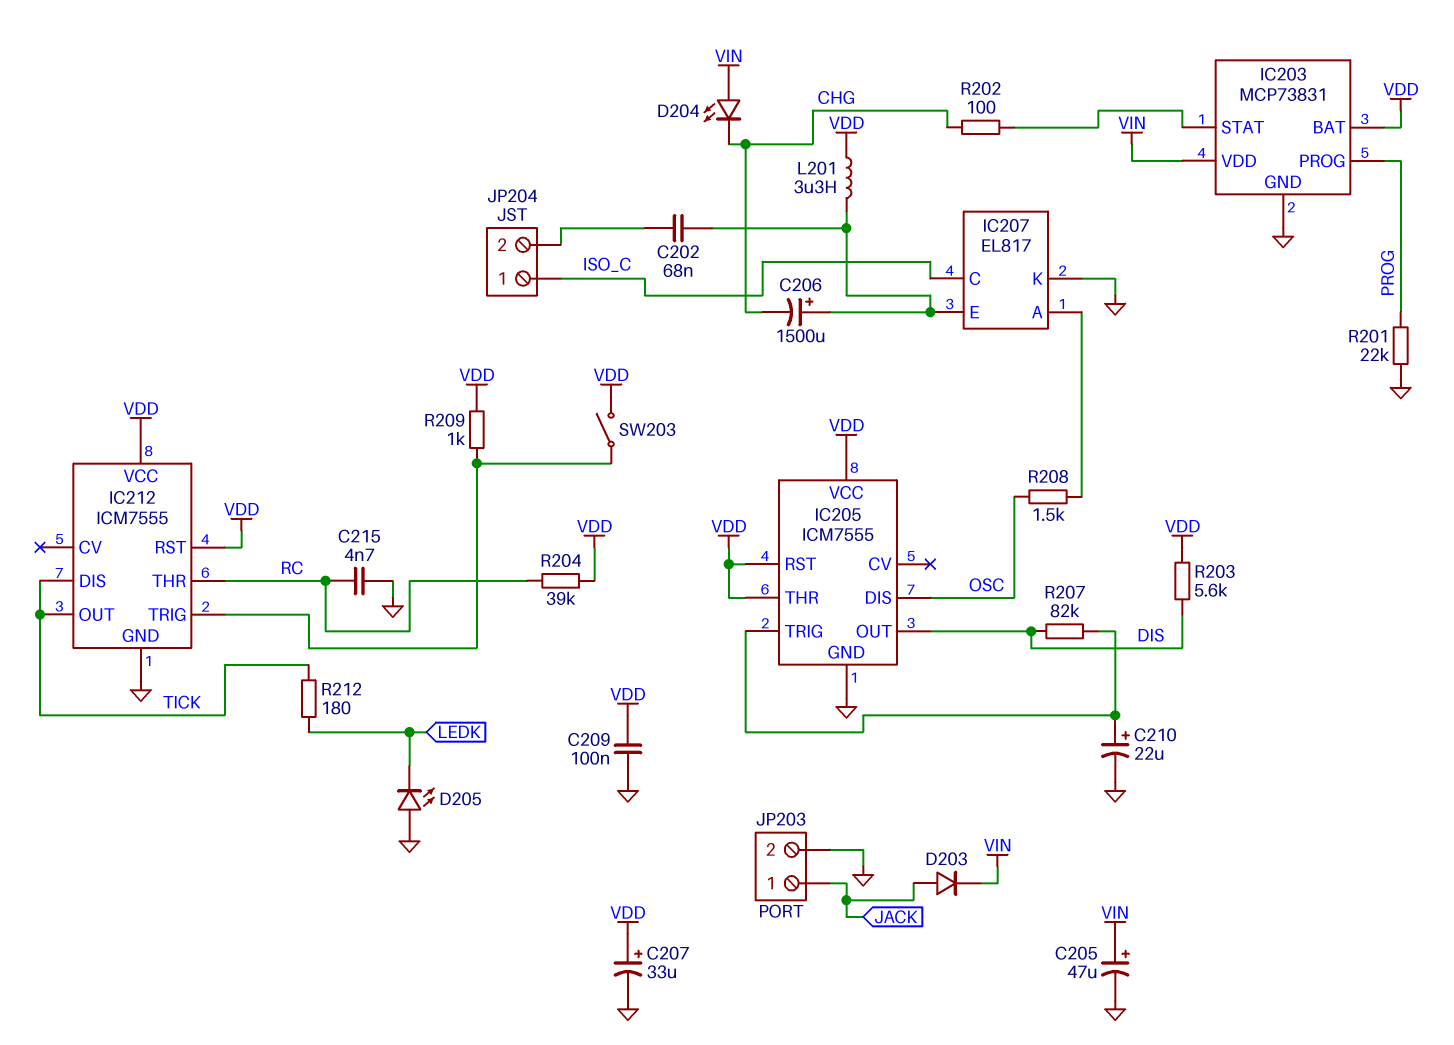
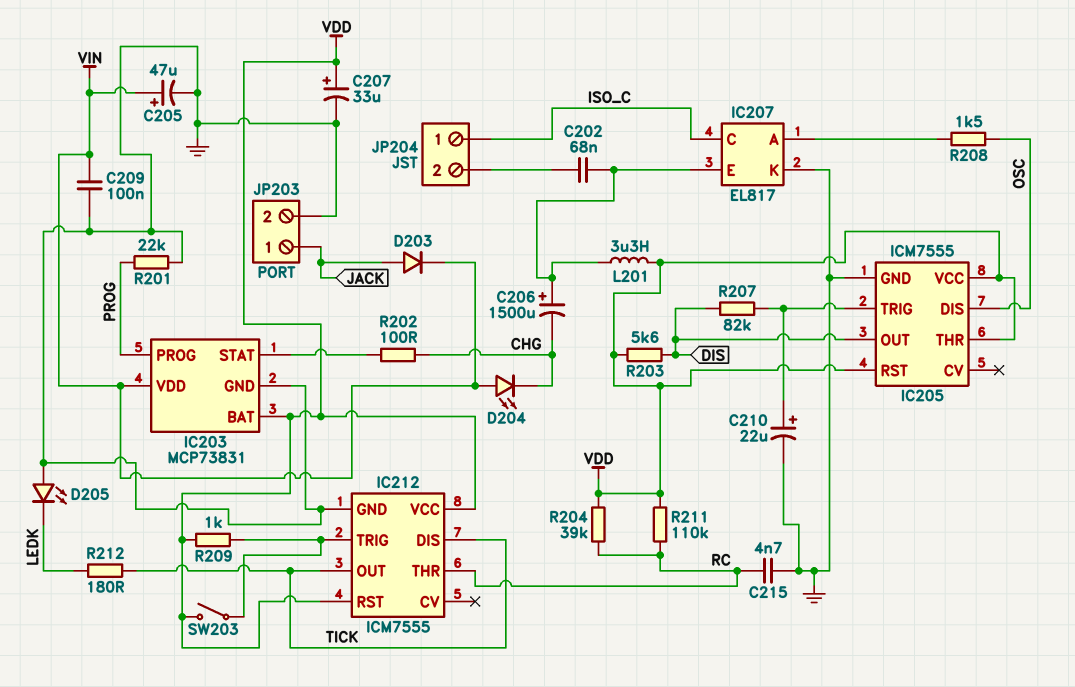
C209: 100nF (GND, VDD) -> 100nF (GND, VIN)
R211: none -> 110k (RC, VDD)

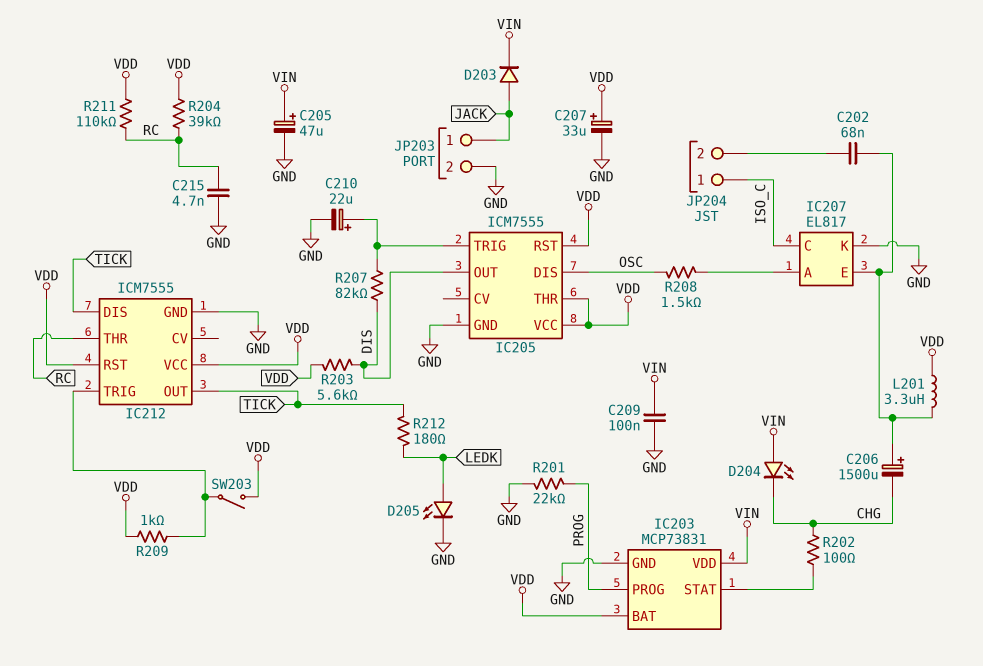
D205: LED (A GND, K LEDK) -> LED (A LEDK, K GND)

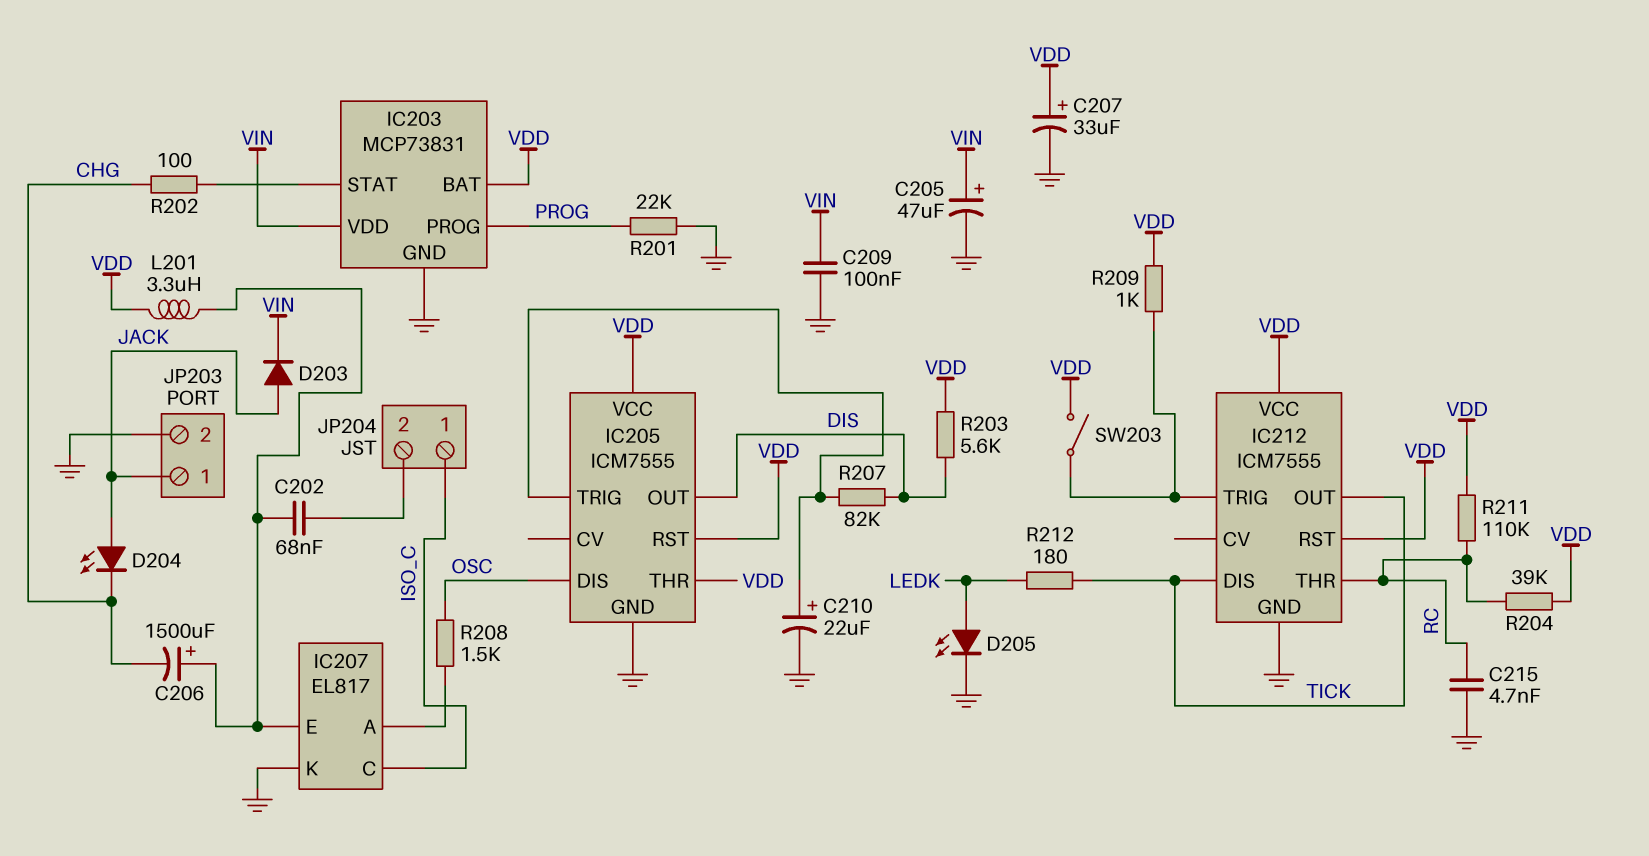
D204: LED (A VIN, K CHG) -> LED (A JACK, K CHG)

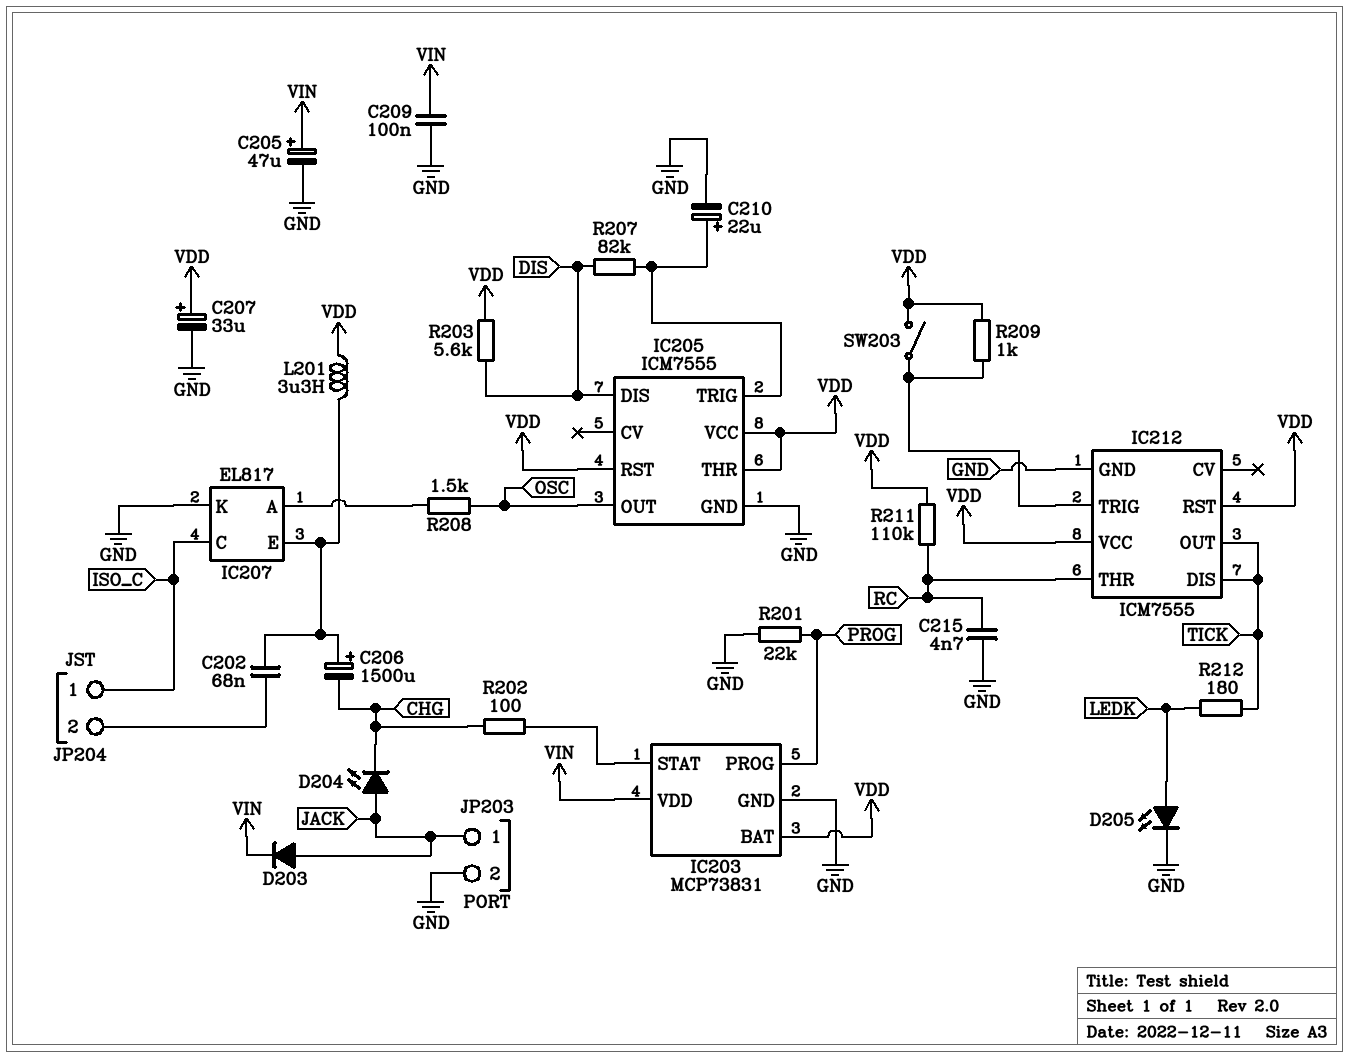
IC205 pin DIS: OSC -> DIS
IC205 pin OUT: DIS -> OSC
R204: 39k (RC, VDD) -> none

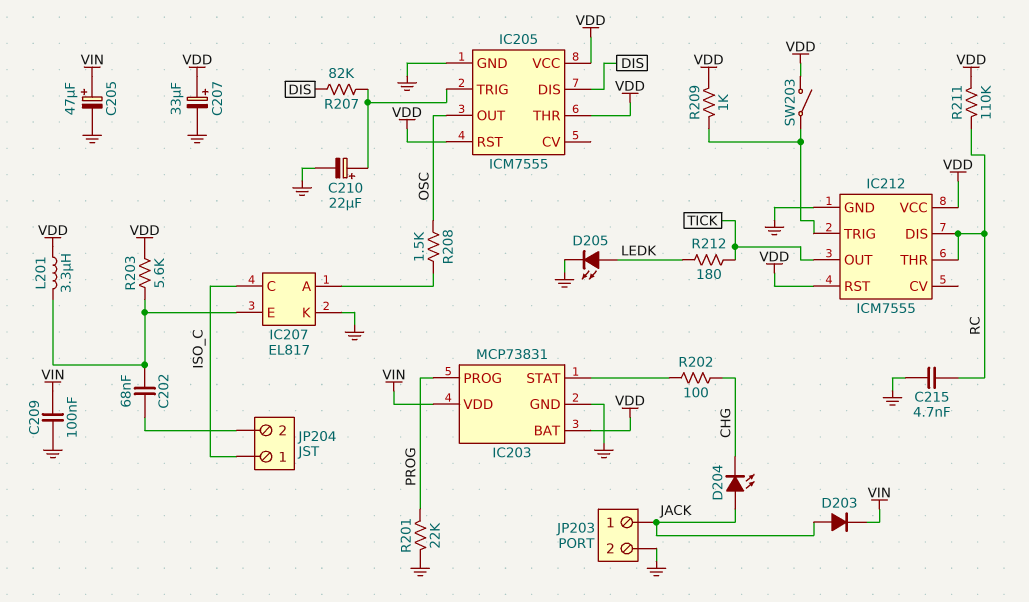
C206: 1500uF (plus IC207/E, minus CHG) -> none
IC212 pin DIS: TICK -> RC
R203: 5.6k (DIS, VDD) -> 5.6k (IC207/E, VDD)

